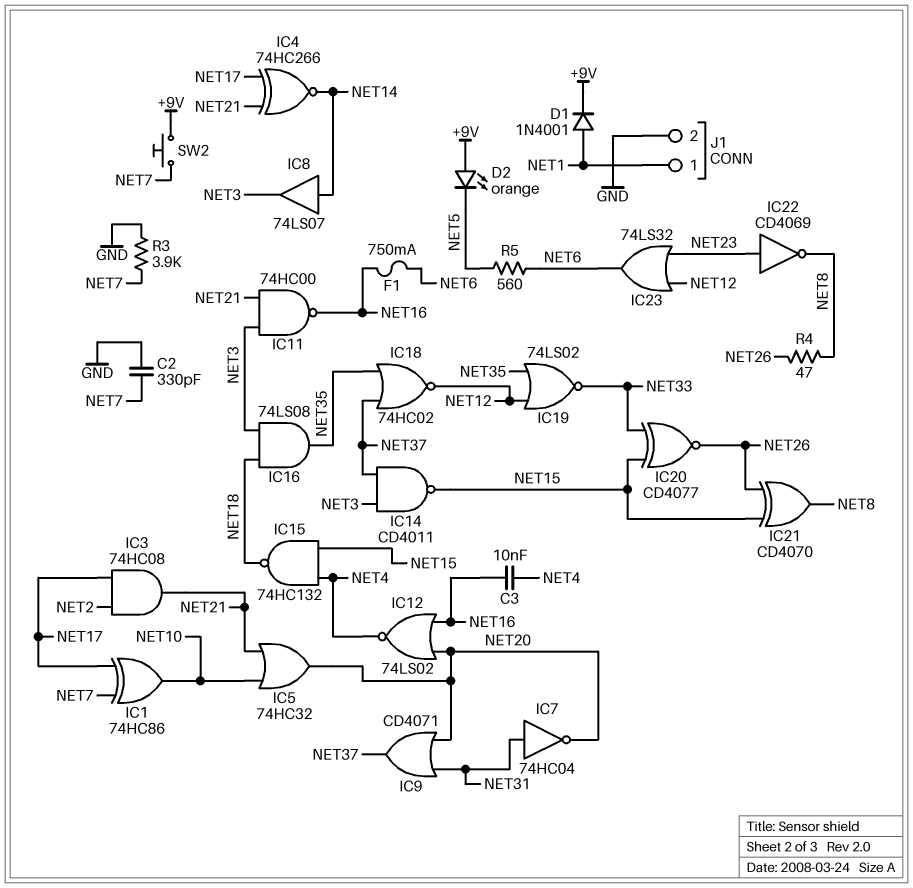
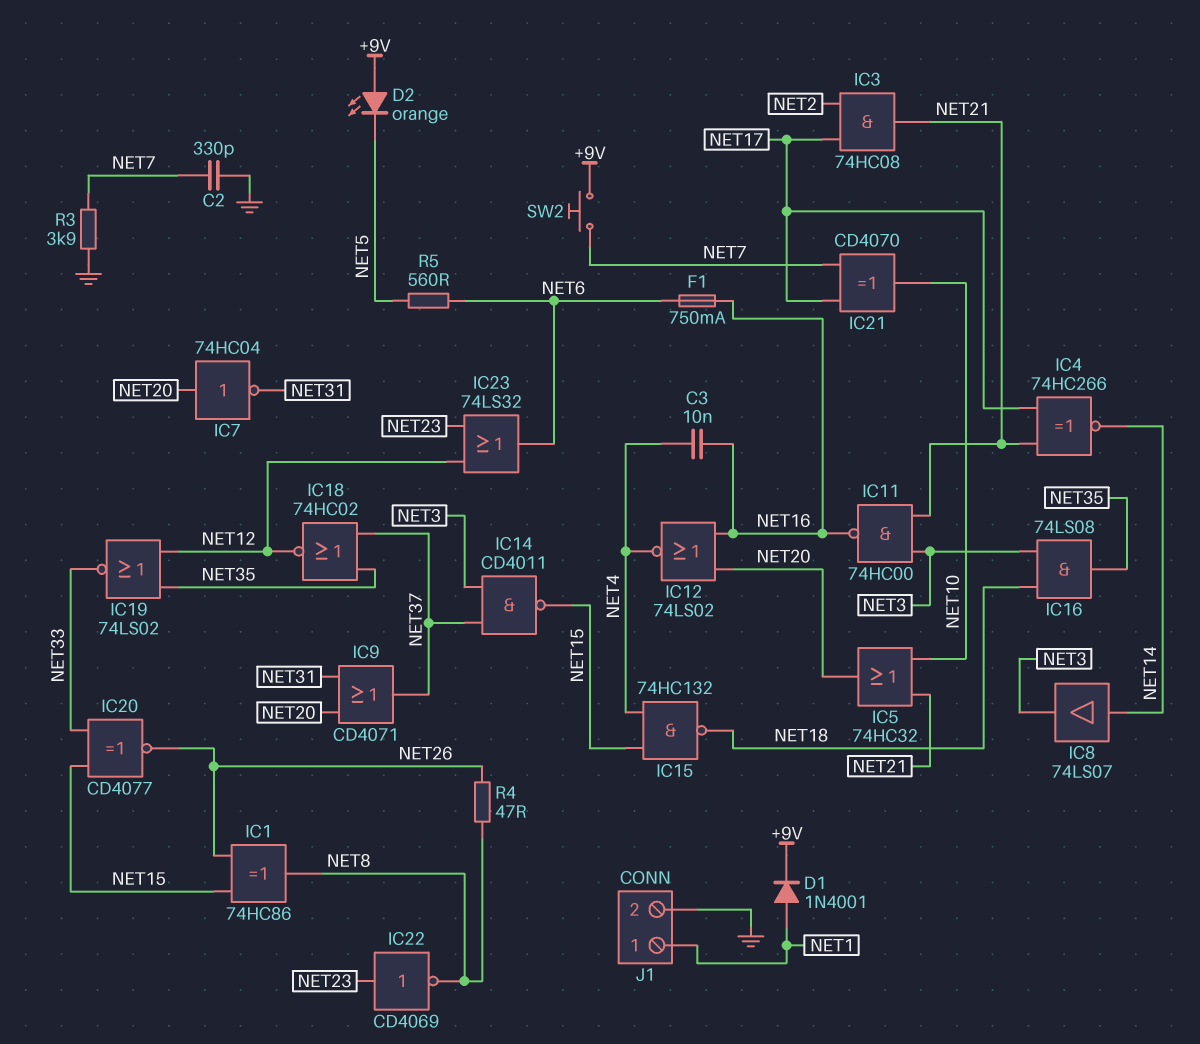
IC1: XOR 74HC86 (in NET7, in NET17, out NET10) -> XOR 74HC86 (in NET15, in NET26, out NET8)
IC7: NOT 74HC04 (in NET31, out NET20) -> NOT 74HC04 (in NET20, out NET31)
IC21: XOR CD4070 (in NET15, in NET26, out NET8) -> XOR CD4070 (in NET7, in NET17, out NET10)

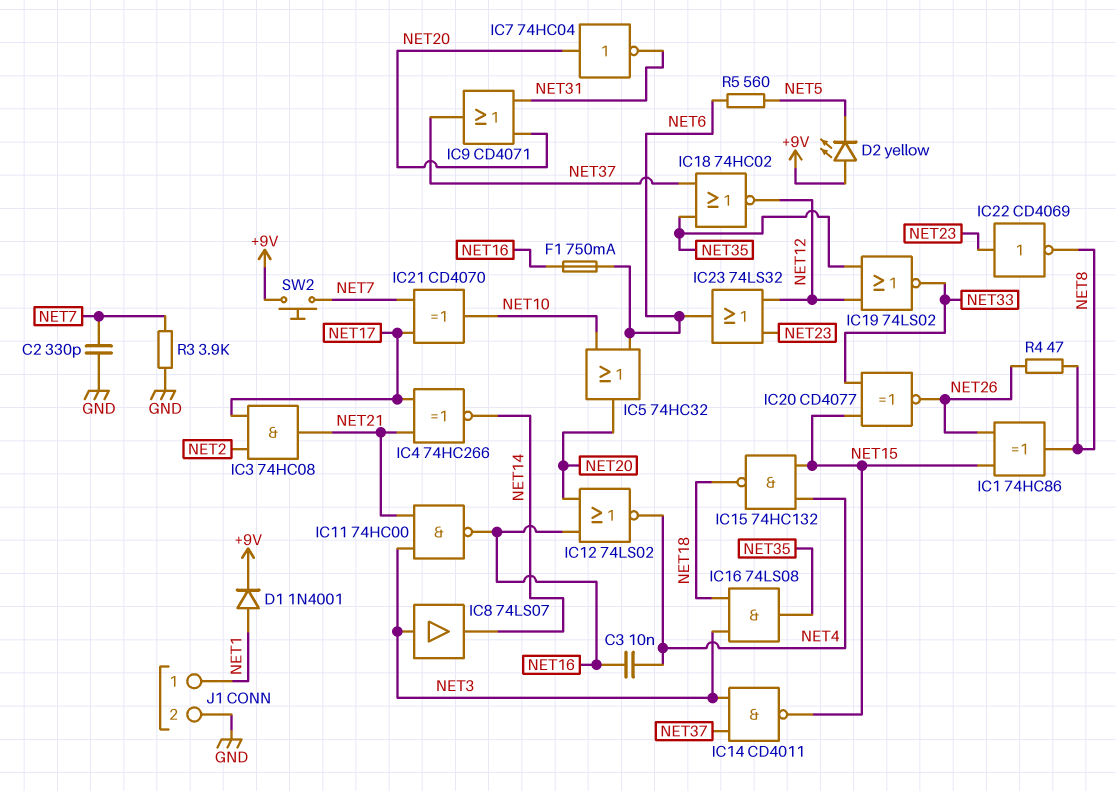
D2: LED orange (A +9V, K NET5) -> LED yellow (A +9V, K NET5)
IC5: OR 74HC32 (in NET10, in NET21, out NET20) -> OR 74HC32 (in NET6, in NET10, out NET20)
IC8: buffer 74LS07 (in NET14, out NET3) -> buffer 74LS07 (in NET3, out NET14)

